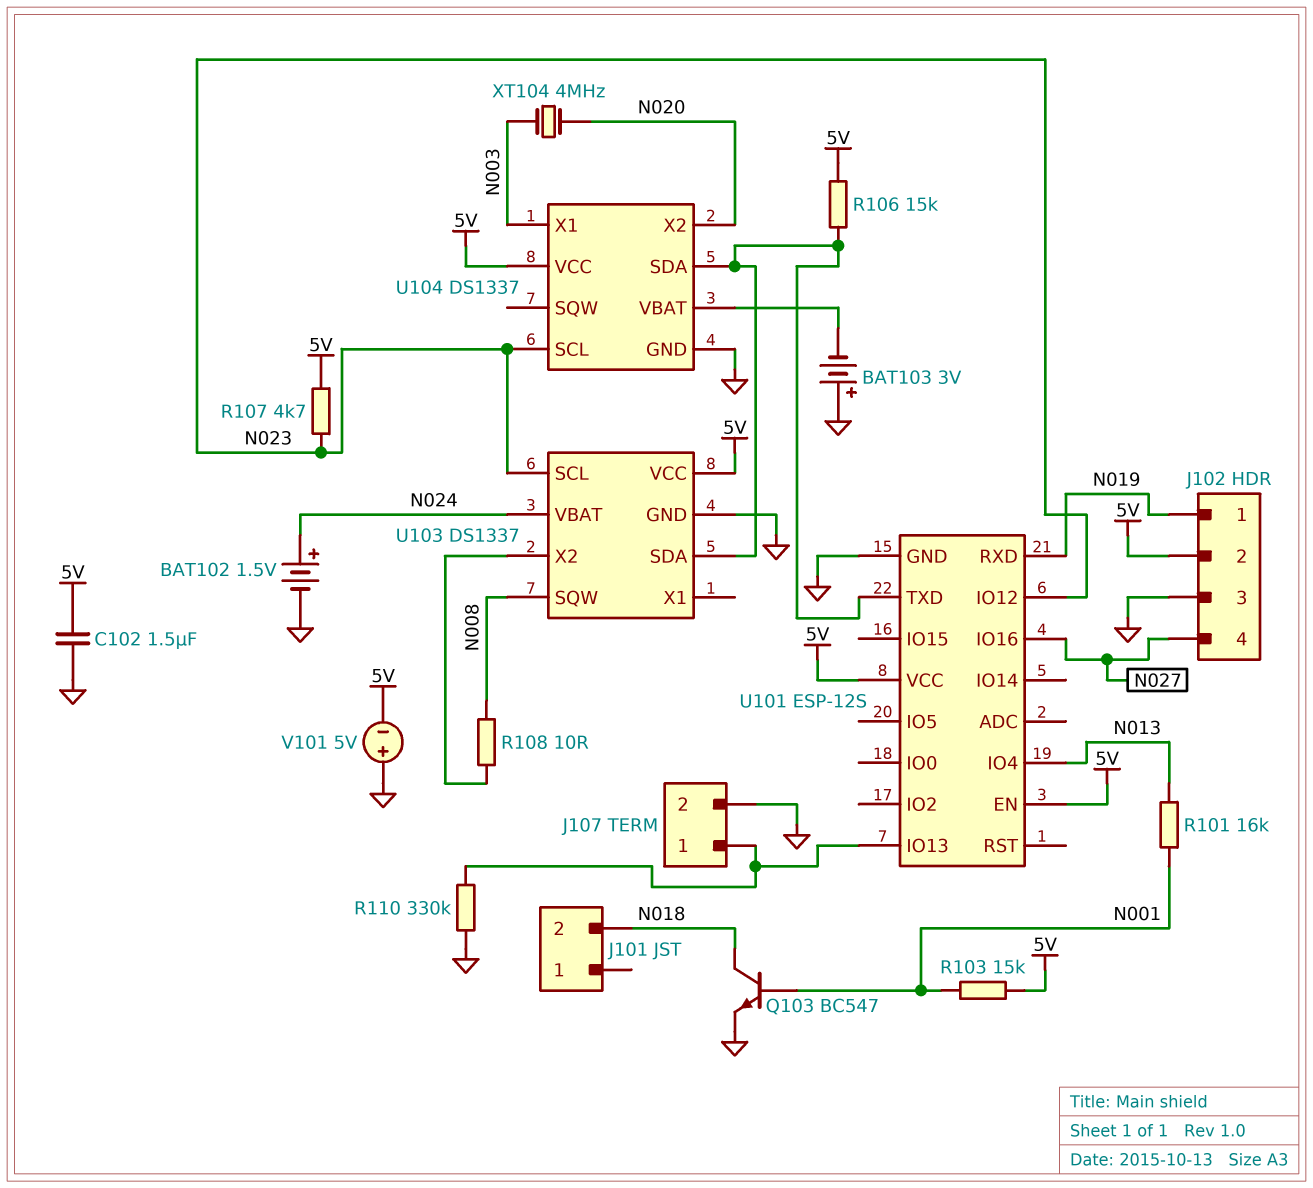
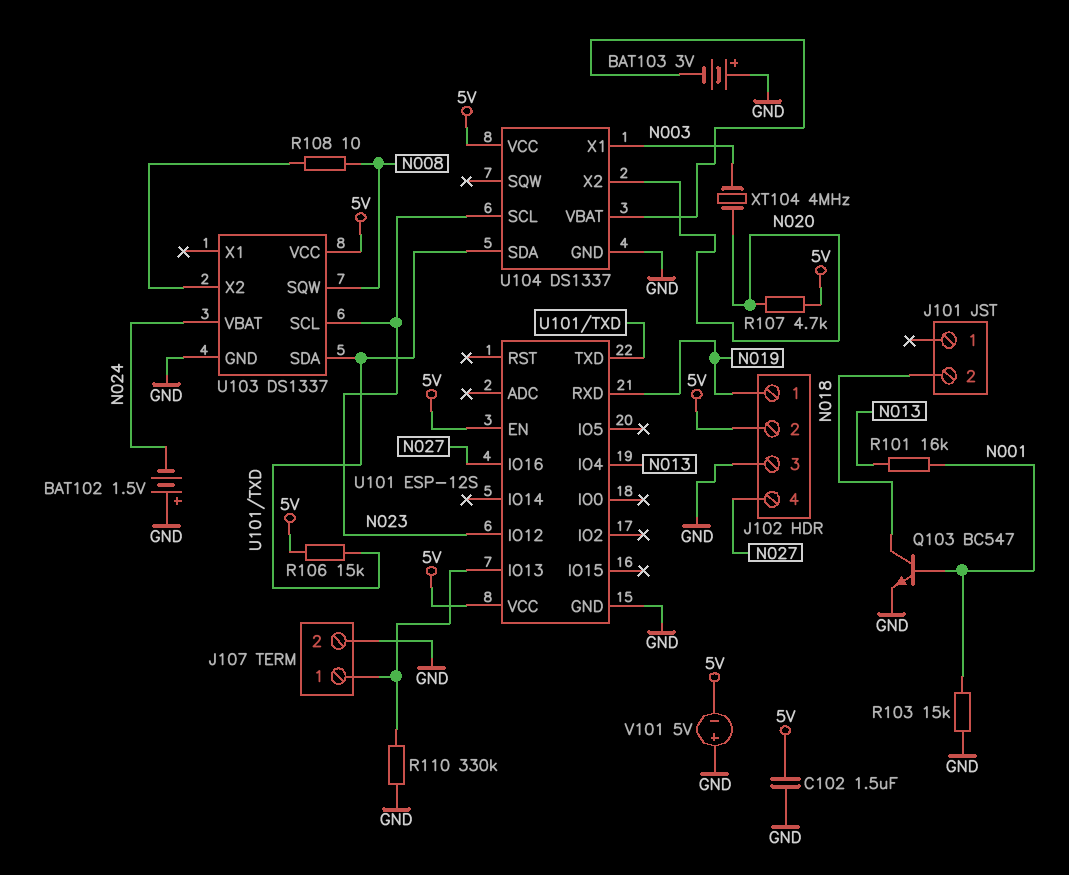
BAT102: 1.5V (plus N024, minus GND) -> 1.5V (plus GND, minus N024)
R103: 15k (5V, N001) -> 15k (GND, N001)
R107: 4.7k (5V, N023) -> 4.7k (5V, N020)

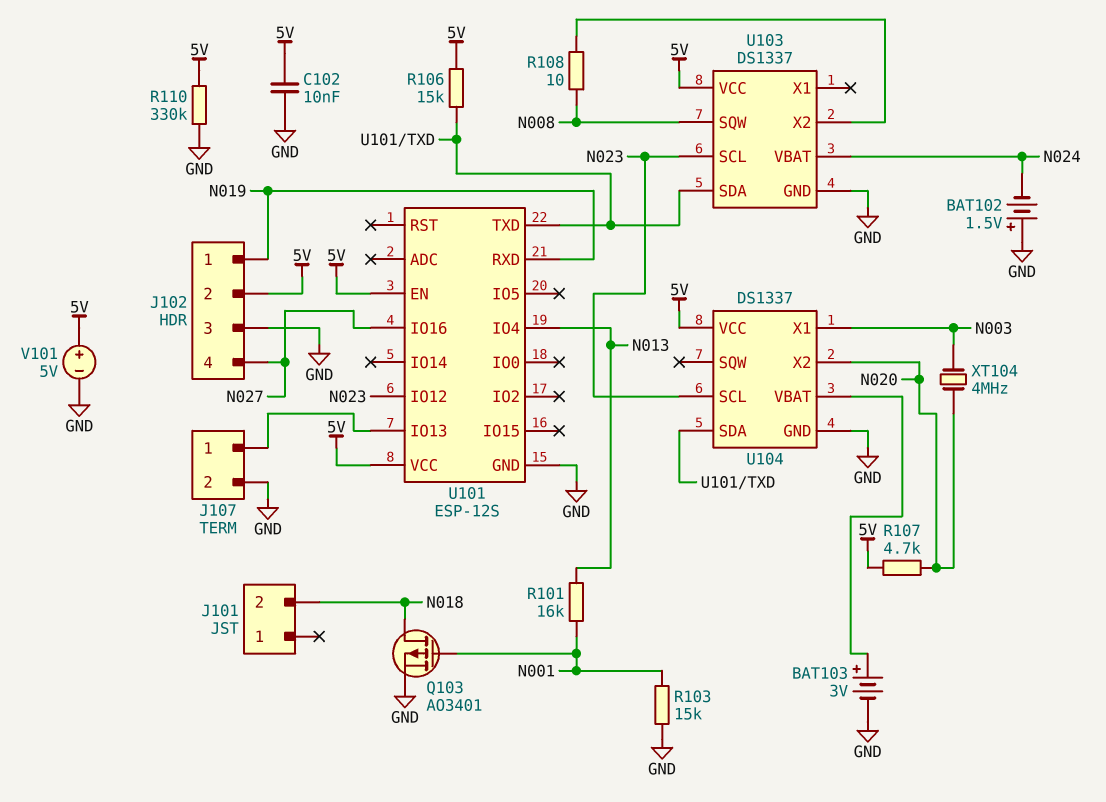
BAT103: 3V (plus GND, minus U104/VBAT) -> 3V (plus U104/VBAT, minus GND)
C102: 1.5uF (5V, GND) -> 10nF (5V, GND)
Q103: NPN BC547 (B N001, C N018, E GND) -> PMOS AO3401 (G N001, D N018, S GND)
R110: 330k (GND, J107/1) -> 330k (5V, GND)
V101: 5V (plus GND, minus 5V) -> 5V (plus 5V, minus GND)

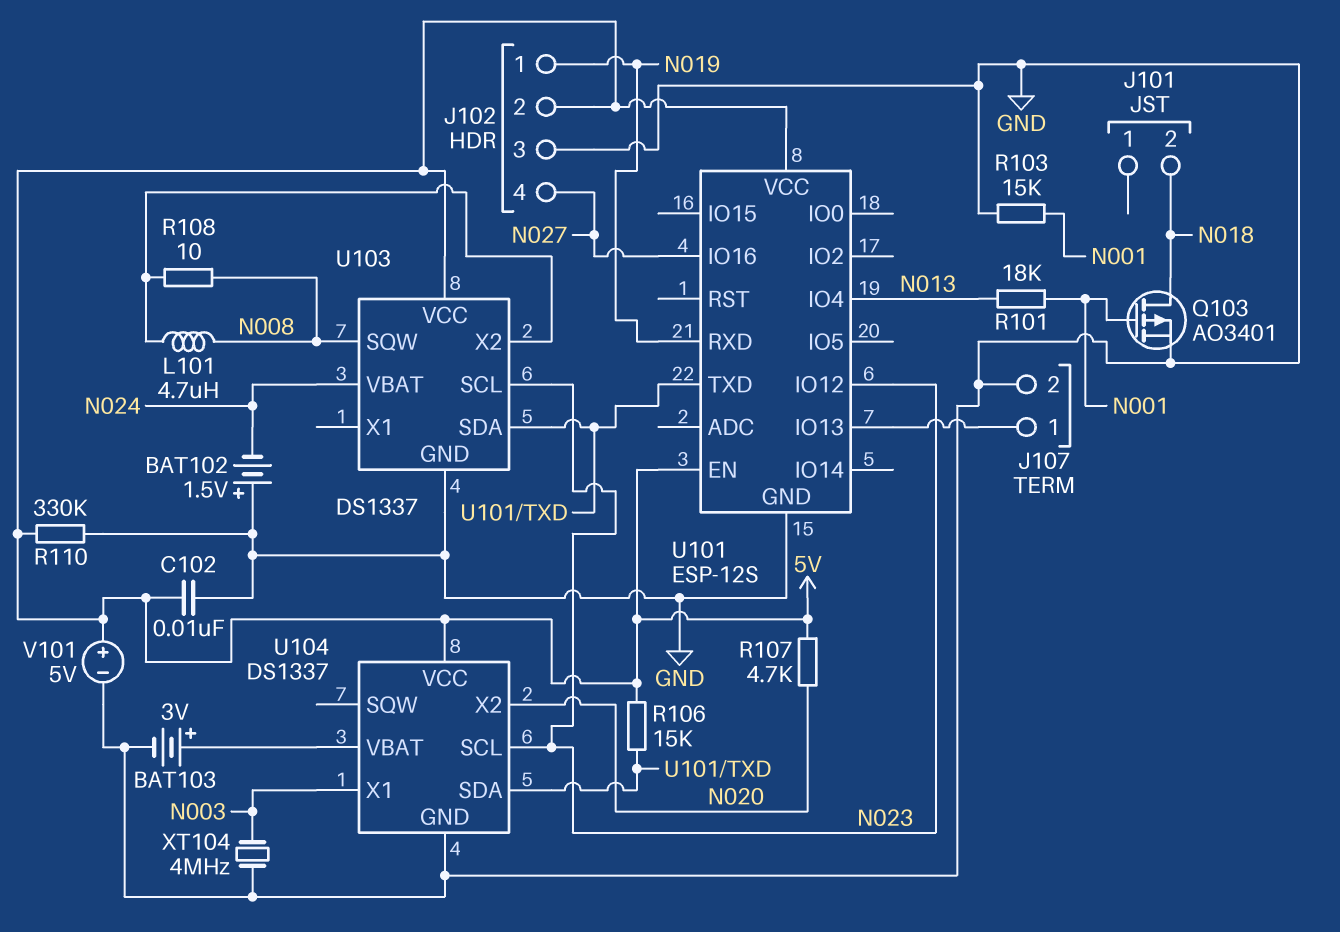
L101: none -> 4.7uH (N008, U103/X2)
R101: 16k (N001, N013) -> 18k (N001, N013)
XT104: 4MHz (N003, N020) -> 4MHz (GND, N003)

